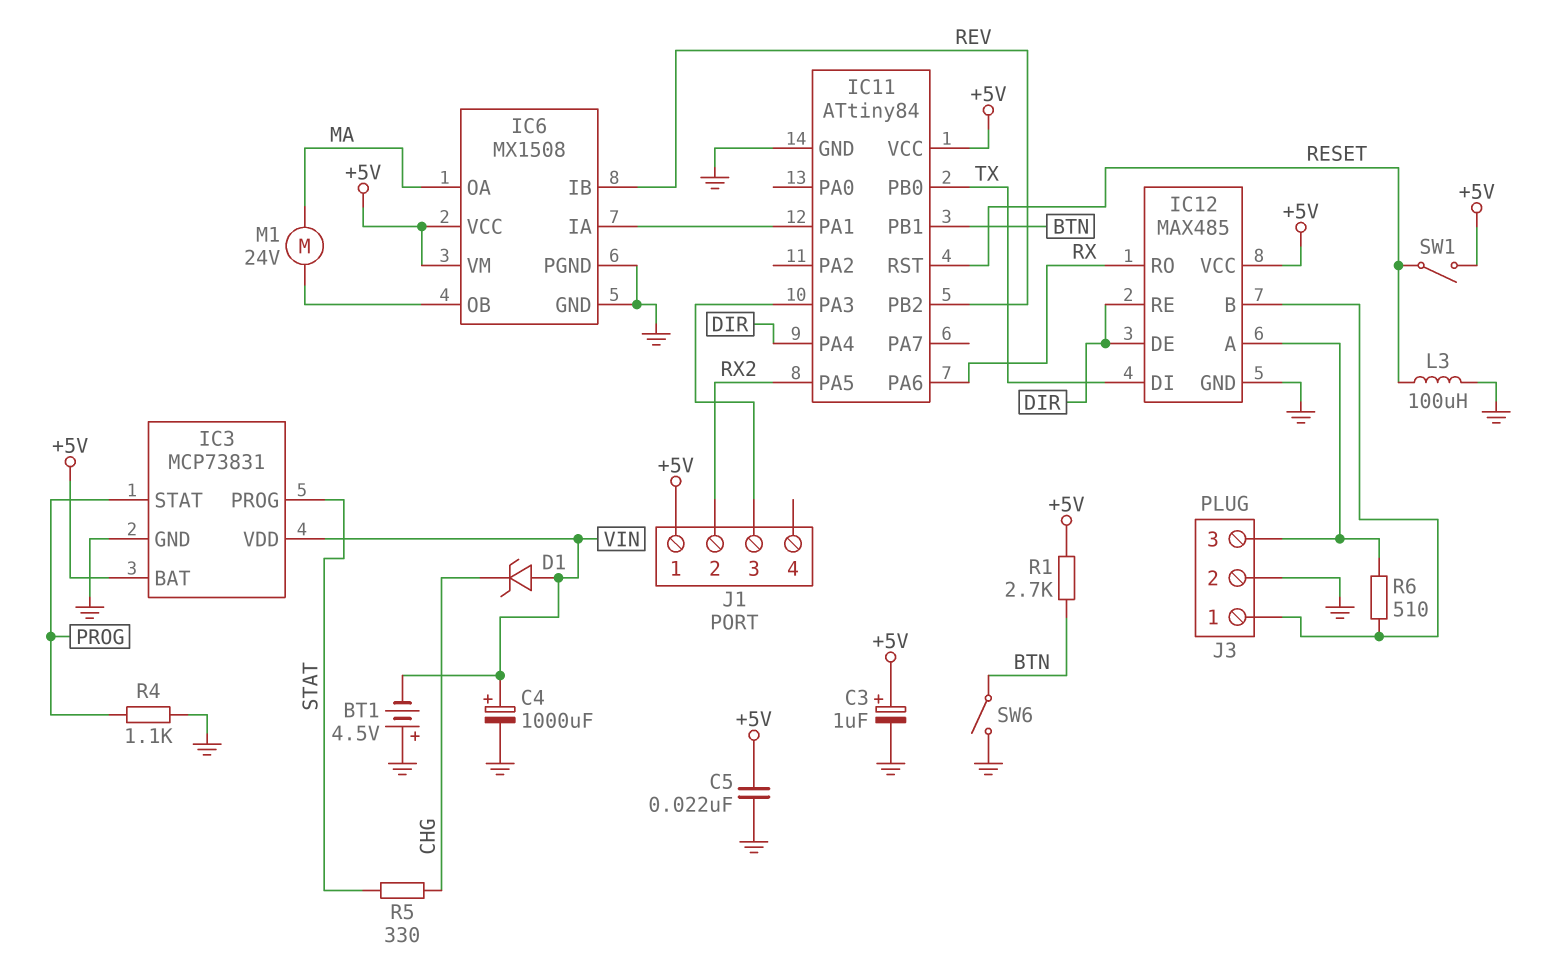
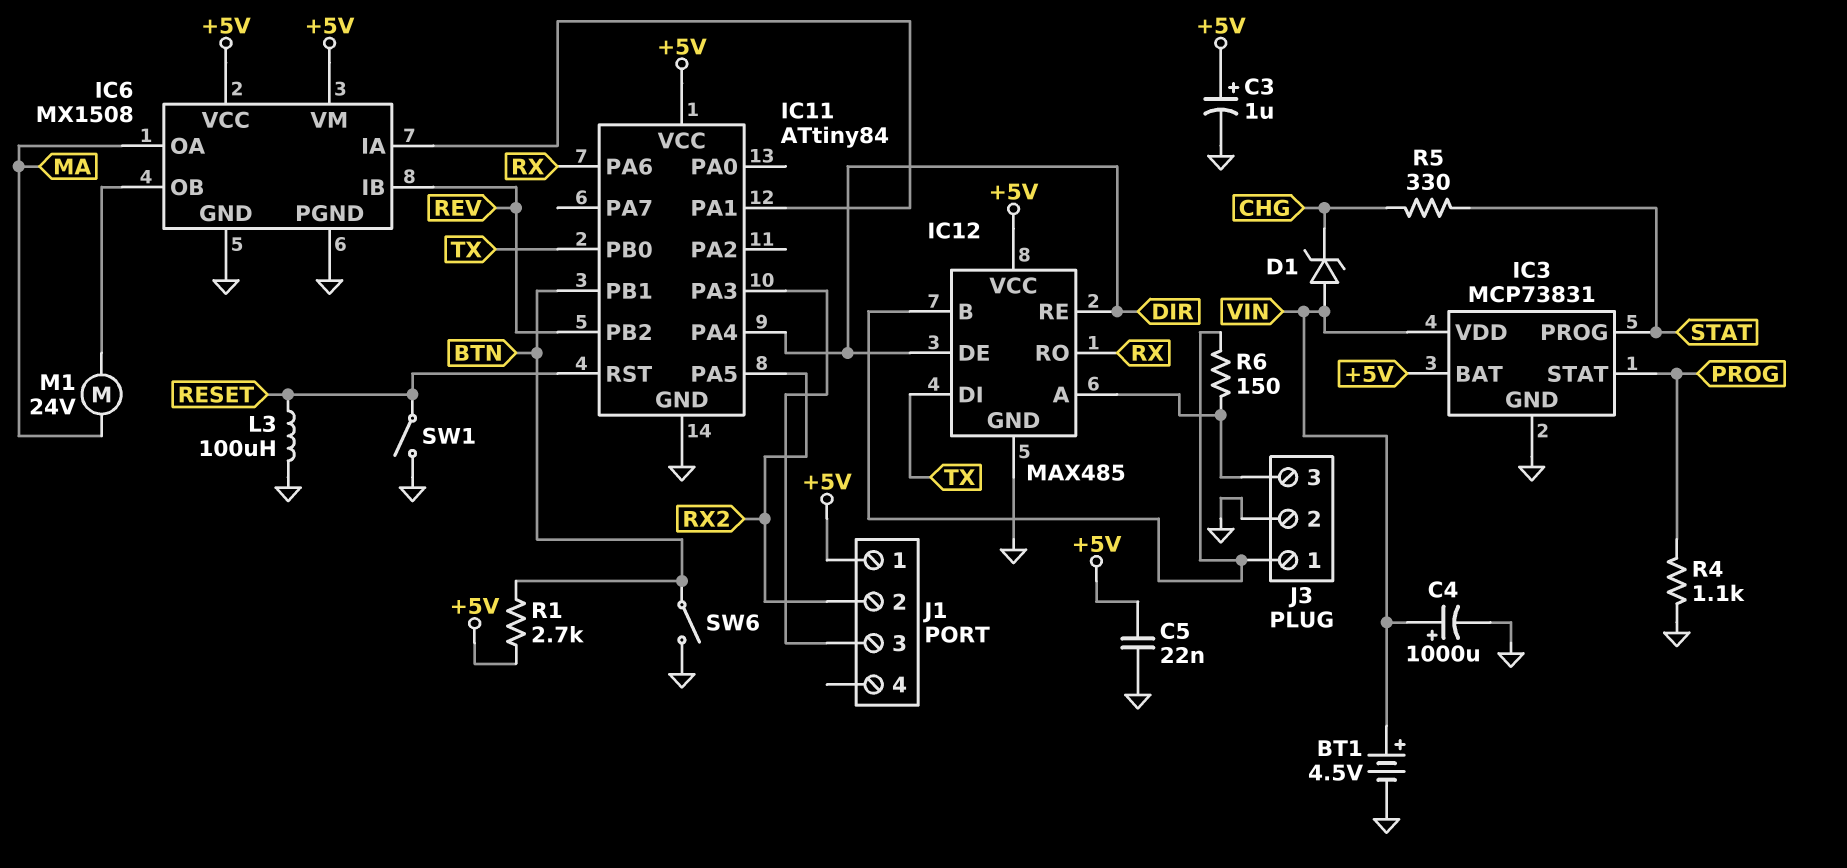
BT1: 4.5V (plus GND, minus VIN) -> 4.5V (plus VIN, minus GND)
R6: 510 (IC12/A, IC12/B) -> 150 (IC12/A, IC12/B)
SW1: switch (+5V, RESET) -> switch (GND, RESET)

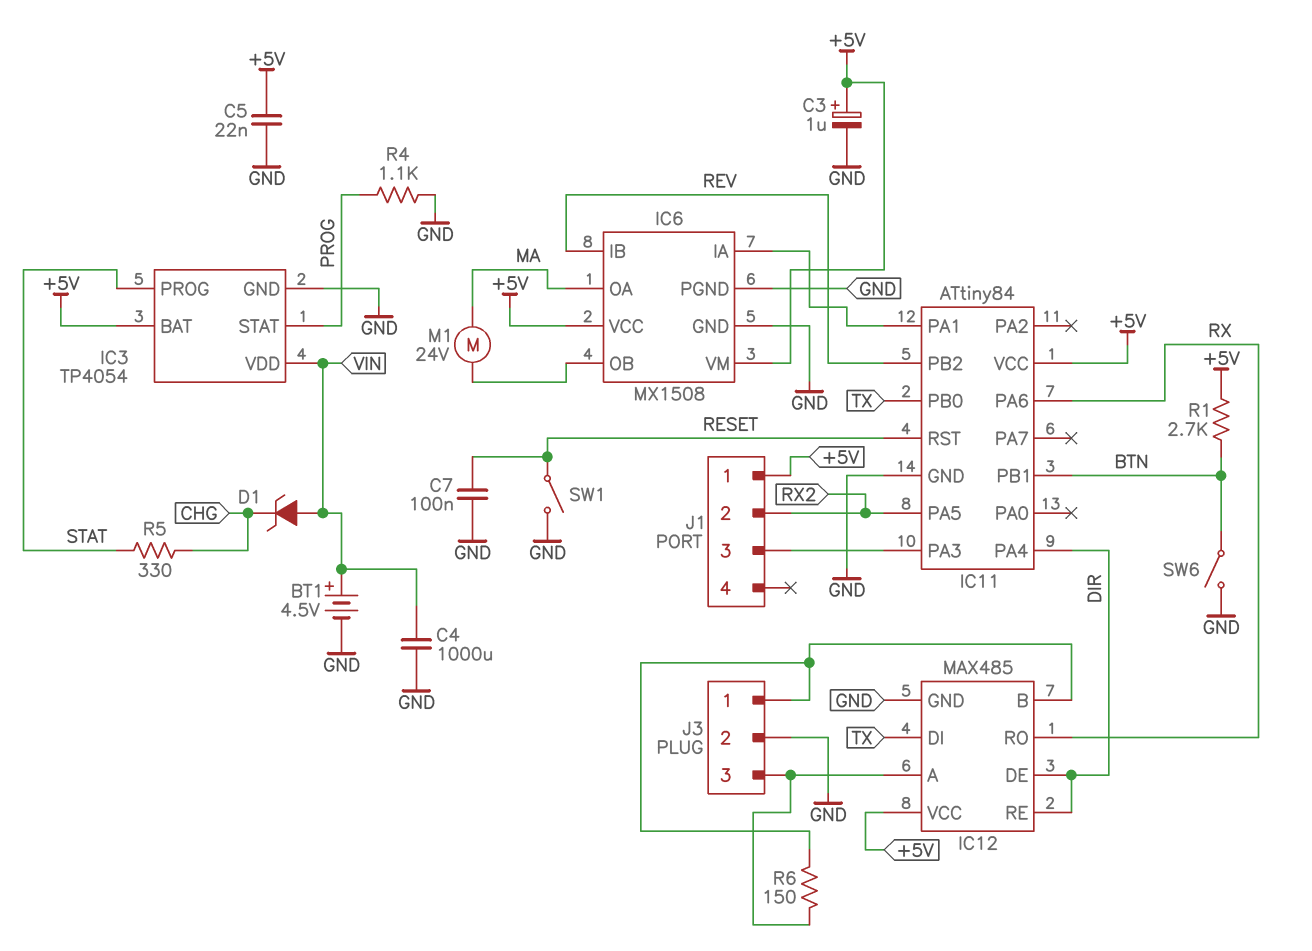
C4: 1000uF (plus VIN, minus GND) -> 1000uF (GND, VIN)
C7: none -> 100nF (GND, RESET)
IC3: MCP73831 -> TP4054
L3: 100uH (GND, RESET) -> none

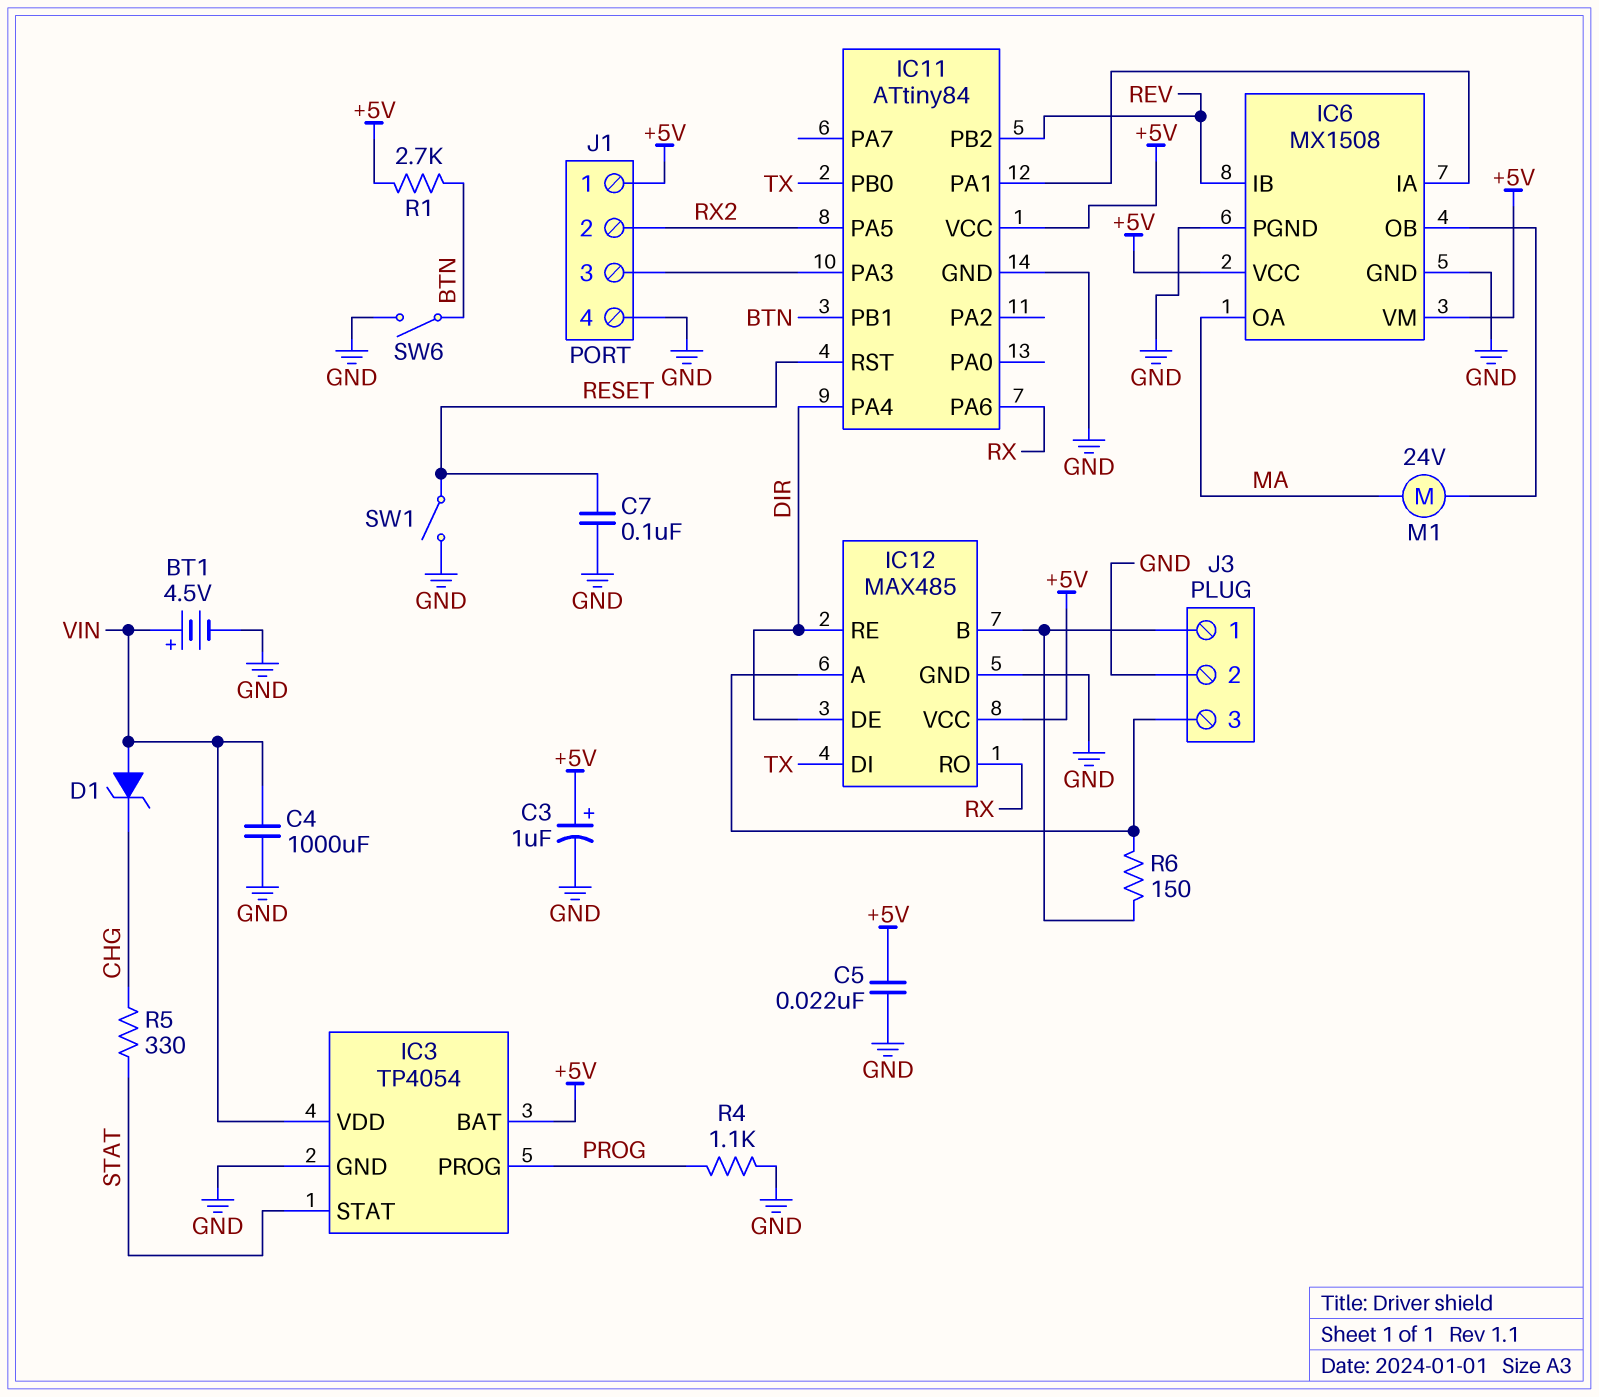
IC3 pin PROG: STAT -> PROG
IC3 pin STAT: PROG -> STAT
J1 pin 4: none -> GND

